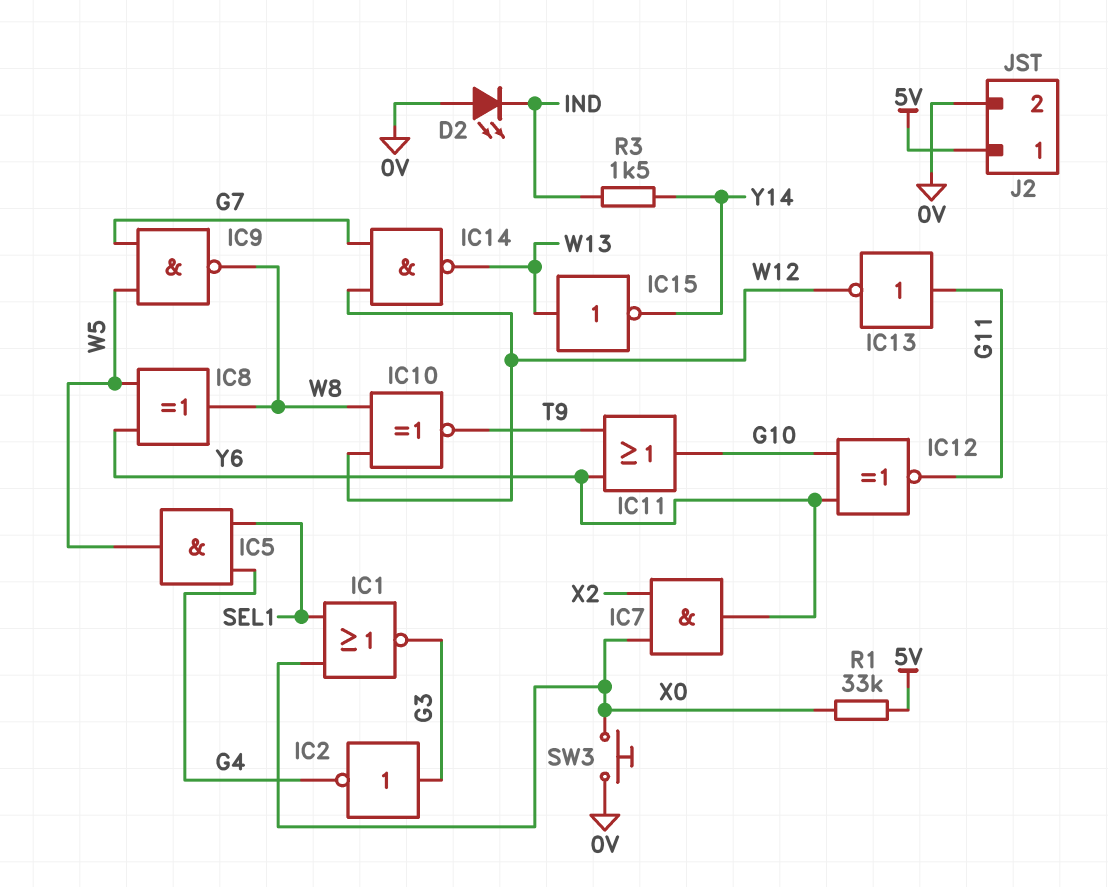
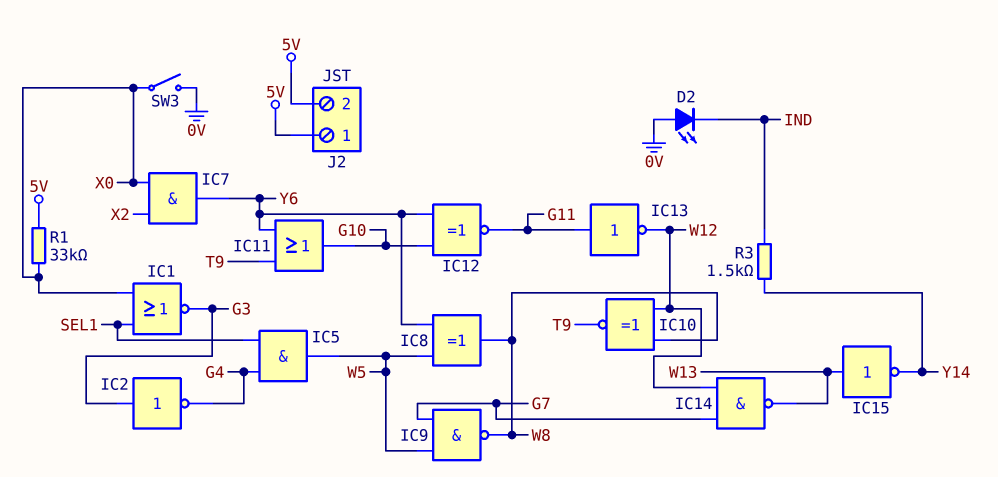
J2 pin 2: 0V -> 5V
SW3: button (0V, X0) -> switch (0V, X0)

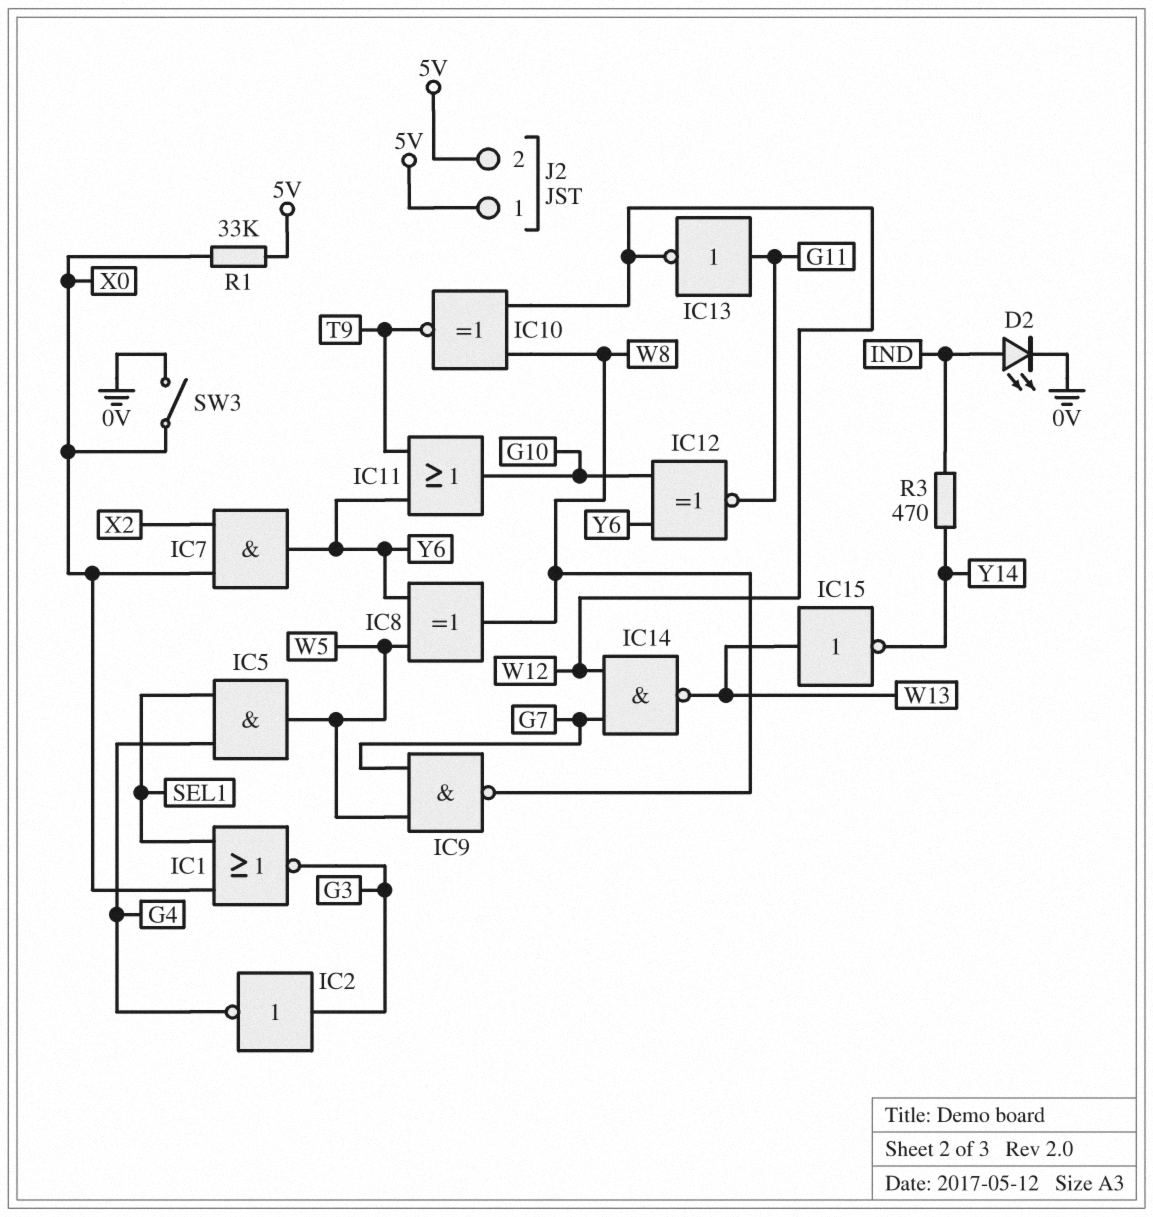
D2: LED (A 0V, K IND) -> LED (A IND, K 0V)
R3: 1.5k (IND, Y14) -> 470 (IND, Y14)

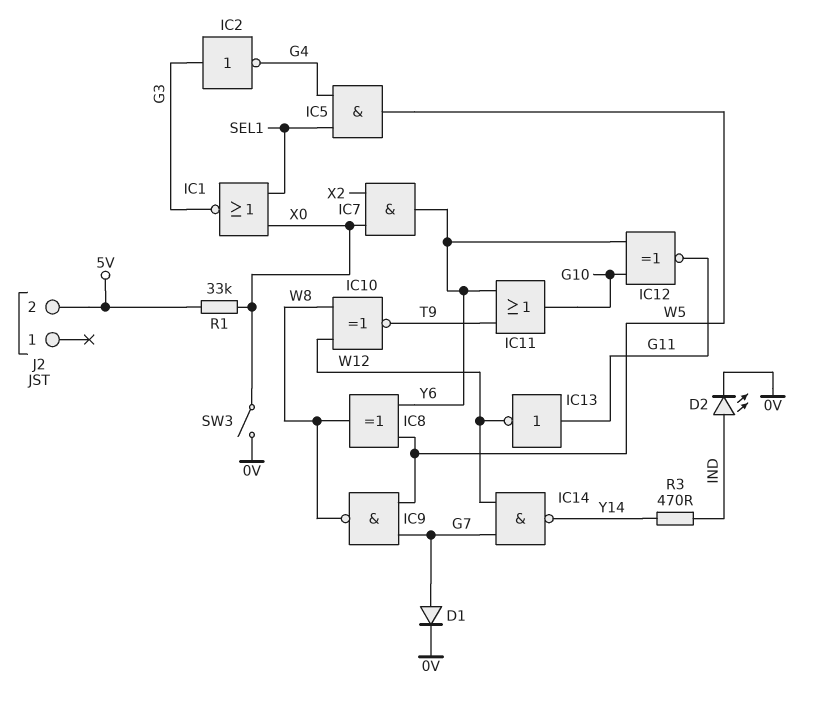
D1: none -> diode (A G7, K 0V)
IC14: NAND (in G7, in W12, out W13) -> NAND (in G7, in W12, out Y14)
IC15: NOT (in W13, out Y14) -> none
J2 pin 1: 5V -> none

